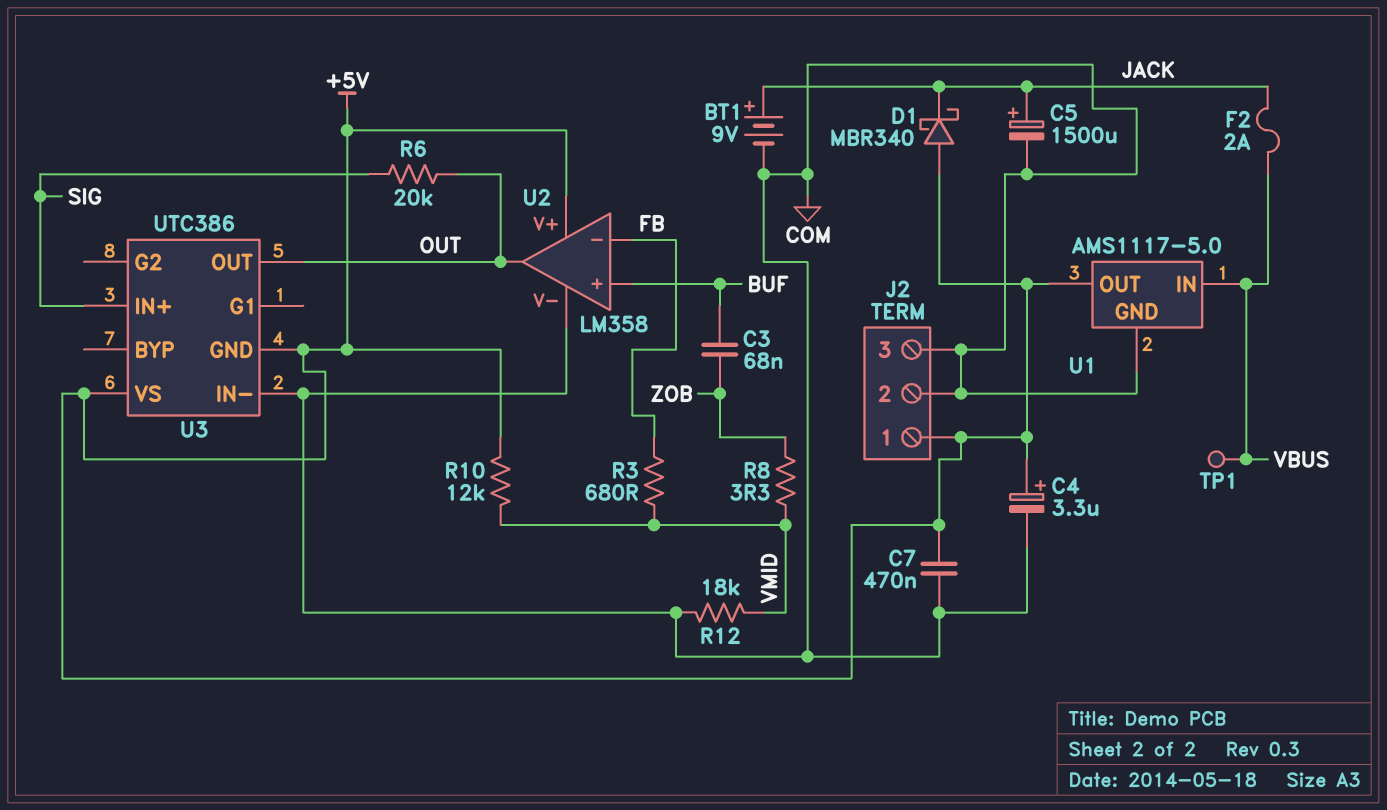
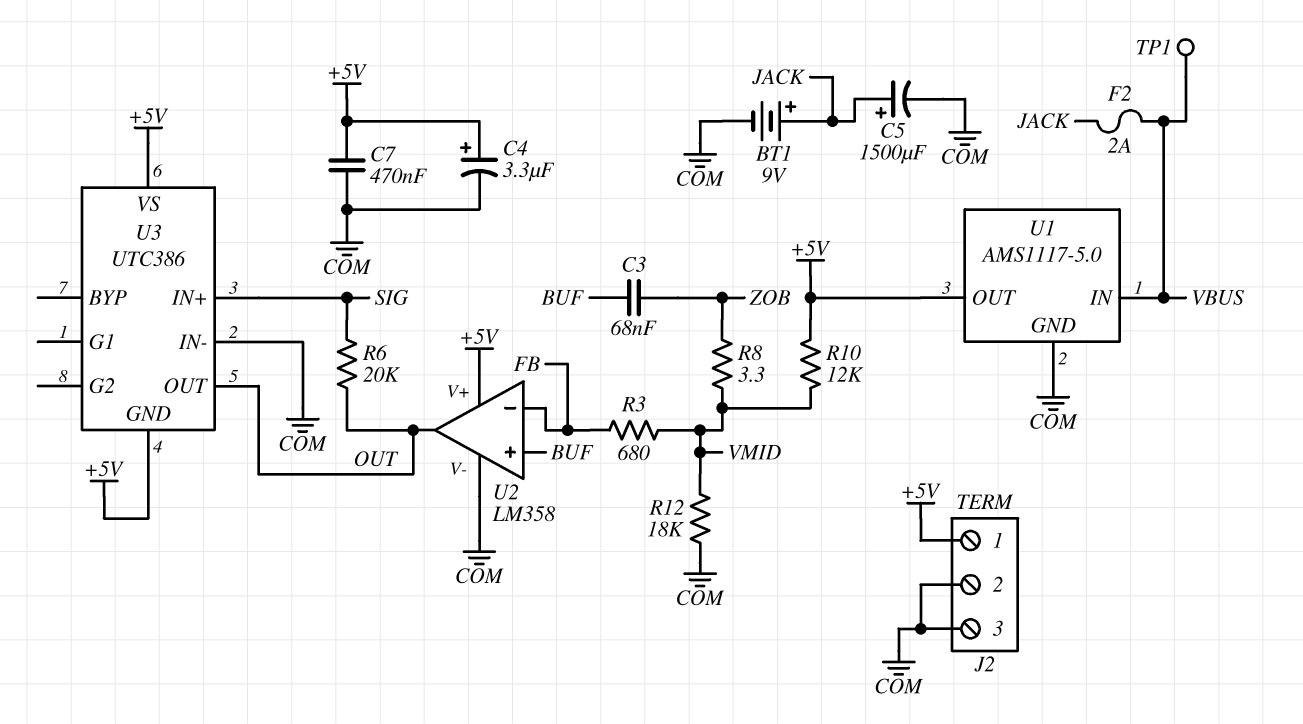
D1: schottky MBR340 (A +5V, K JACK) -> none

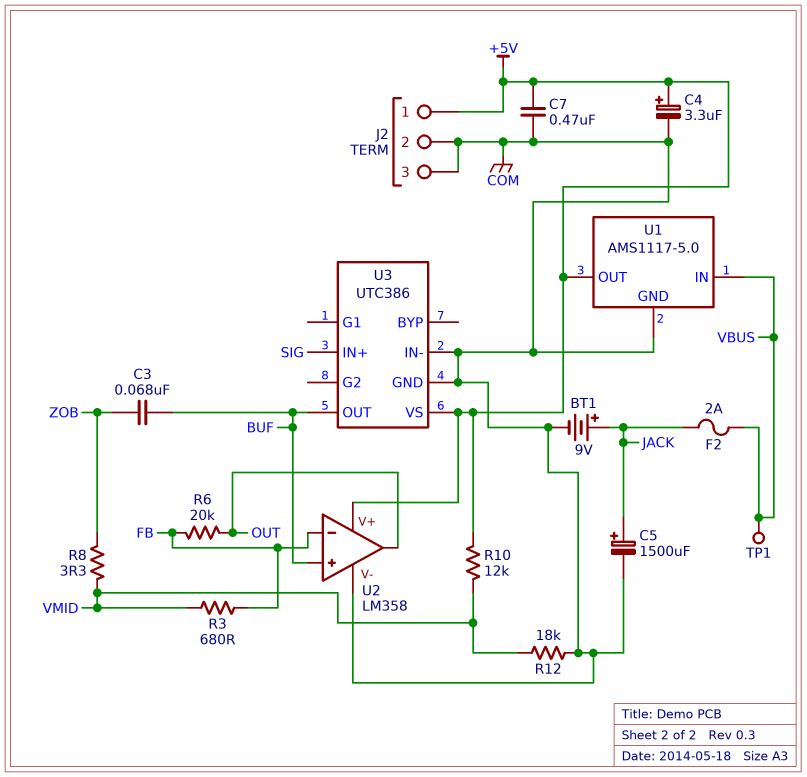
R6: 20k (OUT, SIG) -> 20k (FB, OUT)
U3 pin GND: +5V -> COM
U3 pin OUT: OUT -> BUF

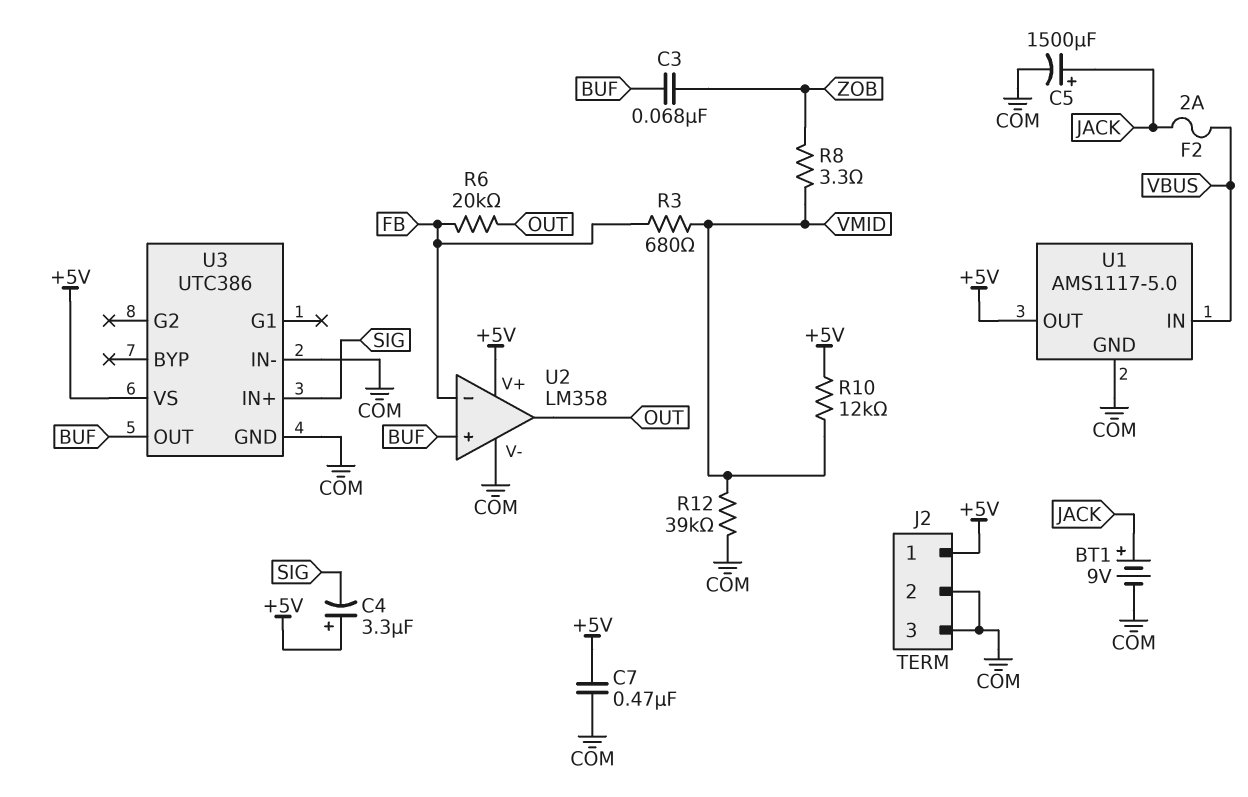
C4: 3.3uF (plus +5V, minus COM) -> 3.3uF (plus +5V, minus SIG)
R12: 18k (COM, VMID) -> 39k (COM, VMID)
TP1: test point (VBUS) -> none

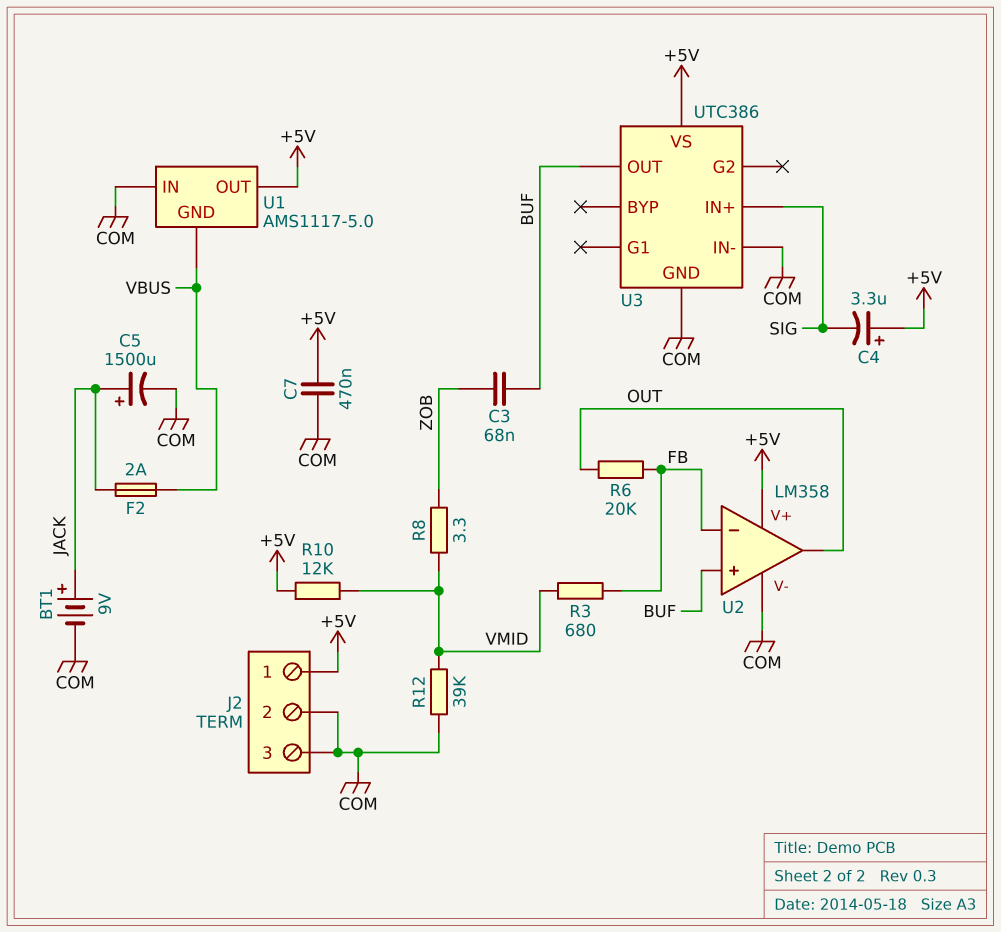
U1 pin GND: COM -> VBUS
U1 pin IN: VBUS -> COM

